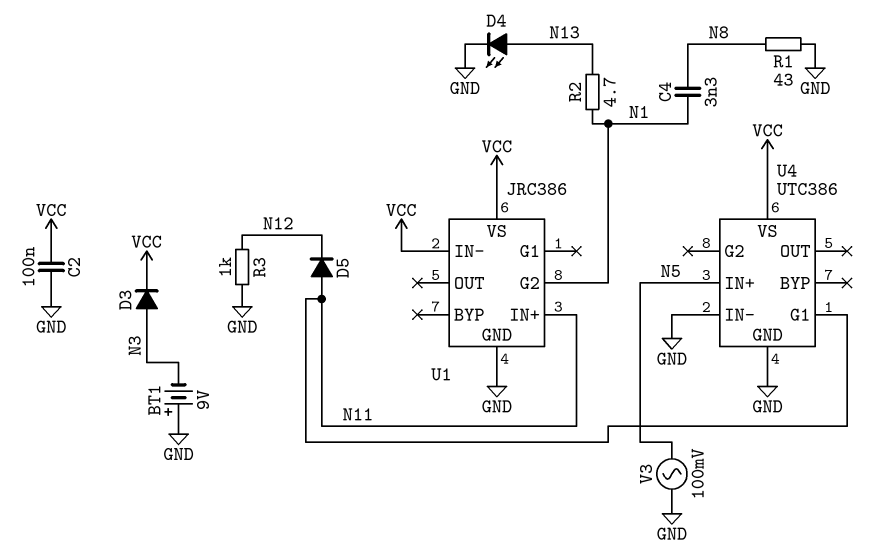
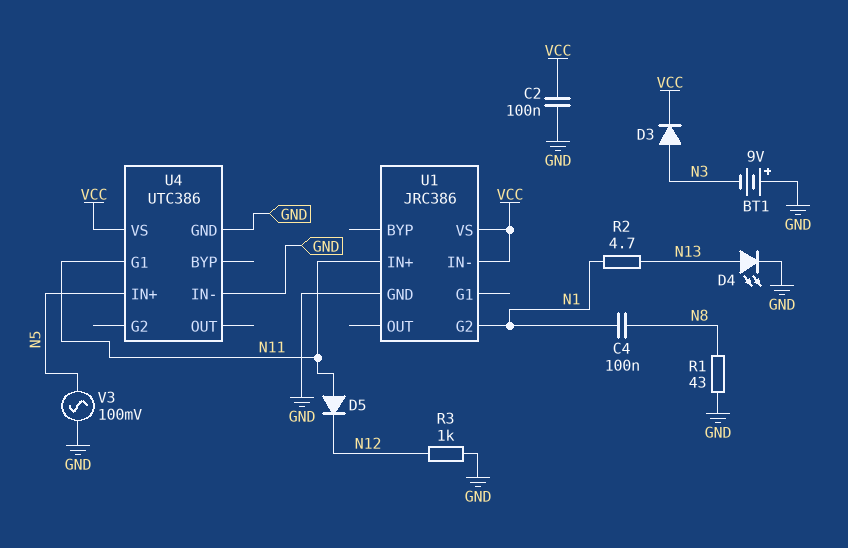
C4: 3.3nF (N1, N8) -> 100nF (N1, N8)

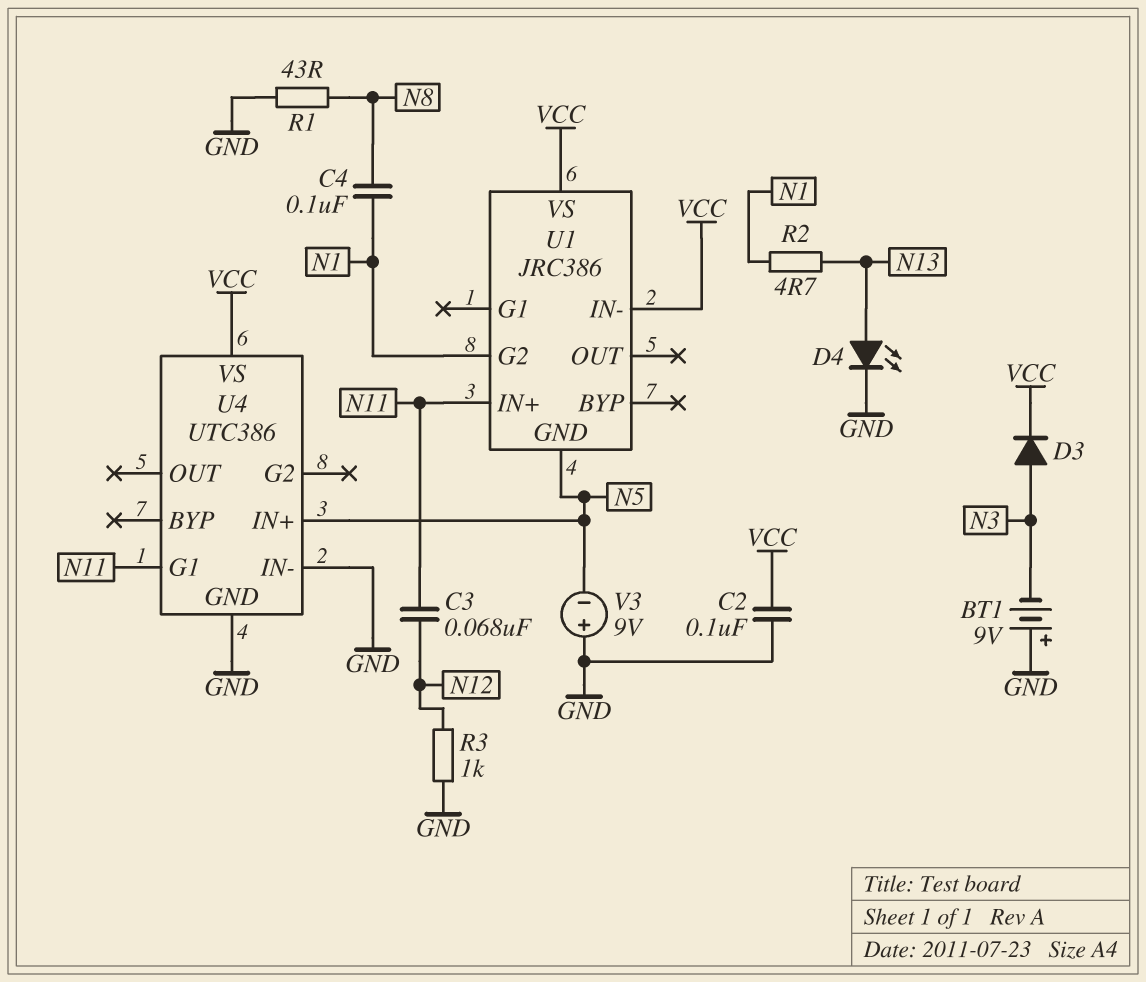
C3: none -> 68nF (N11, N12)
D5: diode (A N11, K N12) -> none
U1 pin GND: GND -> N5
V3: AC 100mV (GND, N5) -> 9V (plus GND, minus N5)

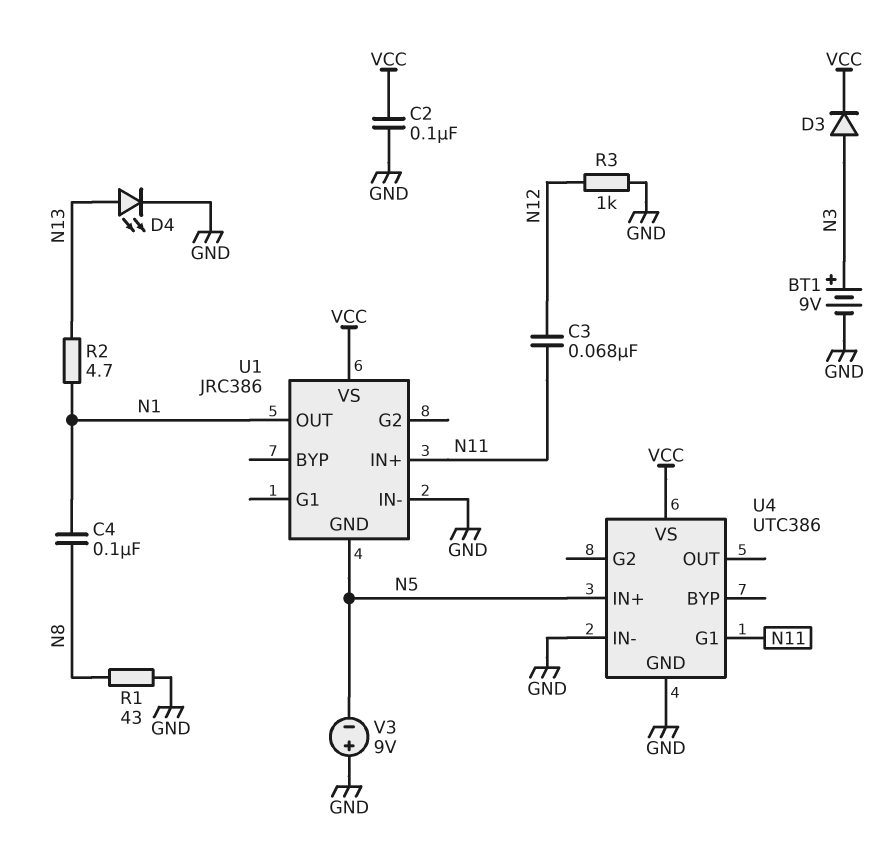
BT1: 9V (plus GND, minus N3) -> 9V (plus N3, minus GND)
U1 pin G2: N1 -> none
U1 pin IN-: VCC -> GND
U1 pin OUT: none -> N1

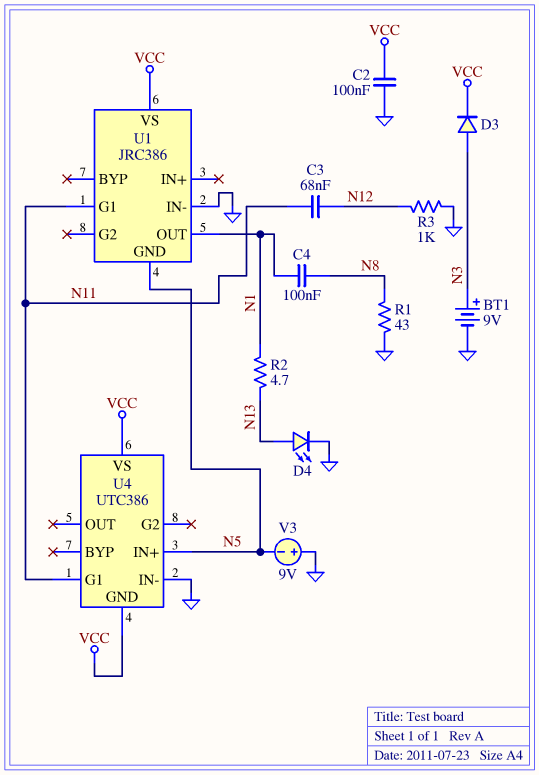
U1 pin G1: none -> N11
U1 pin IN+: N11 -> none
U4 pin GND: GND -> VCC

